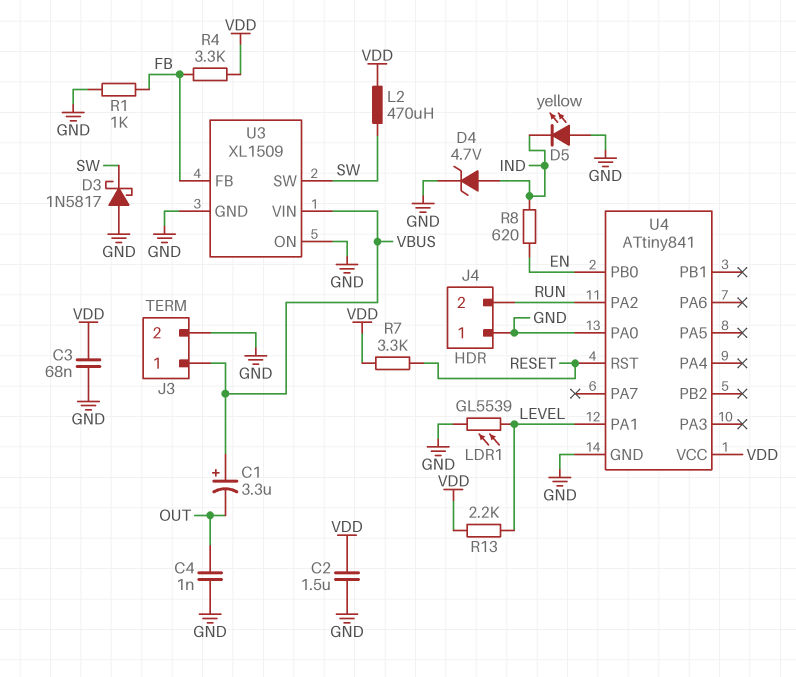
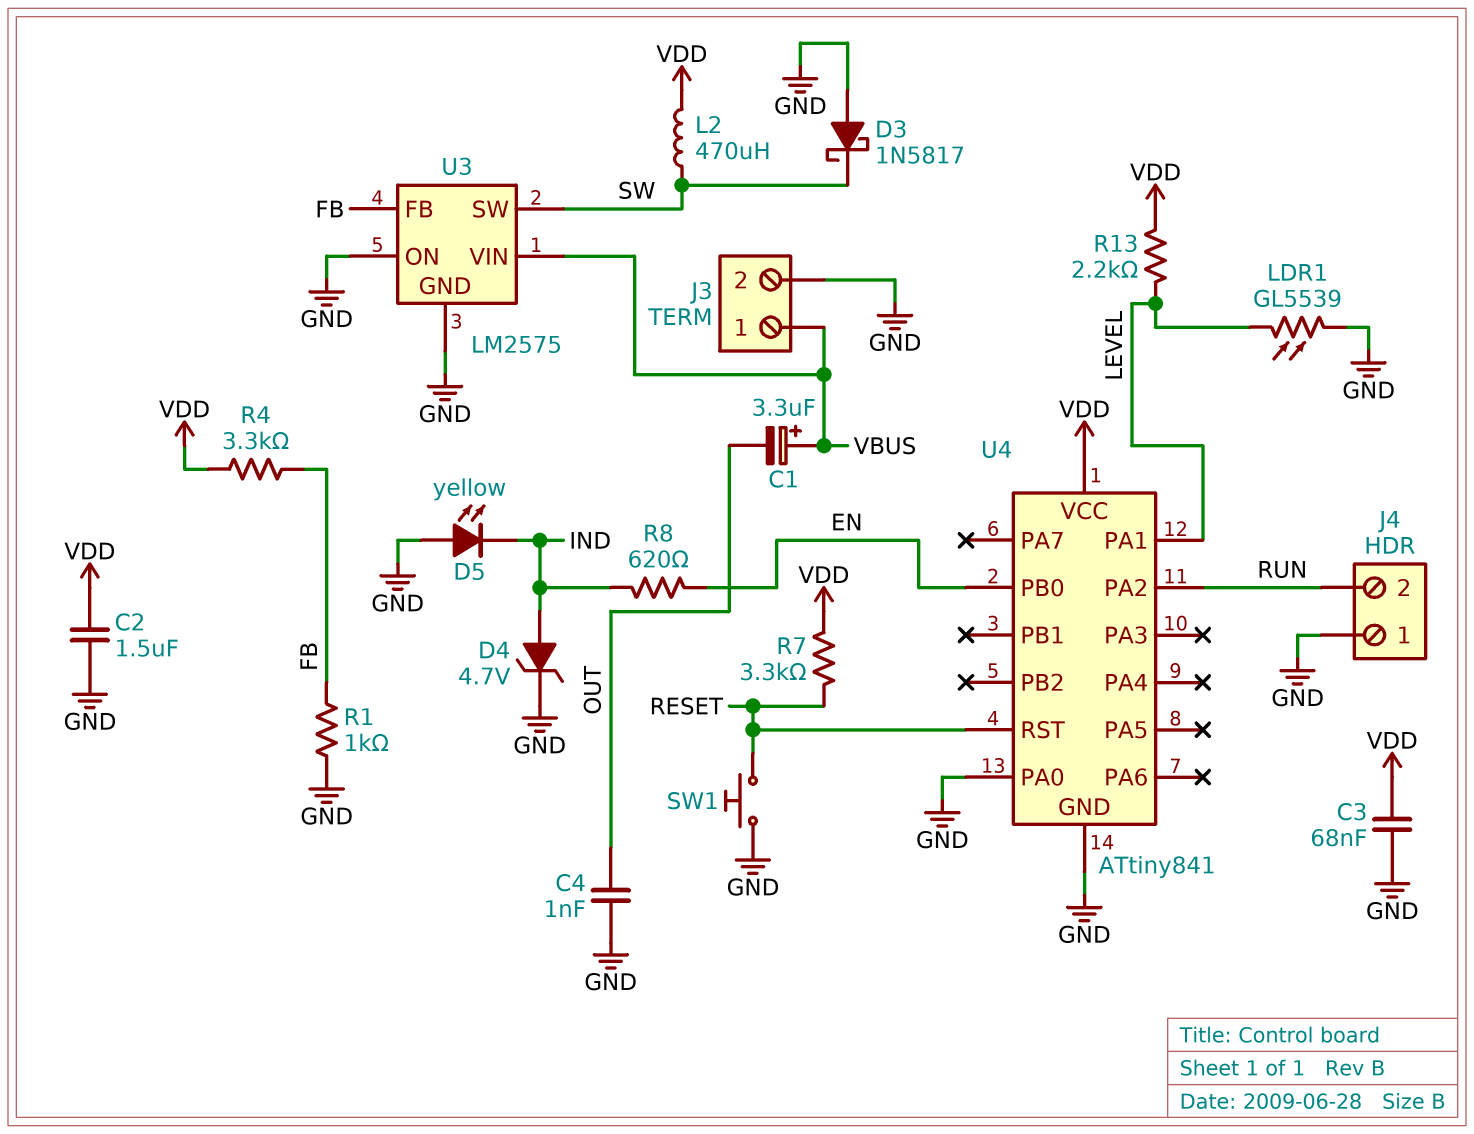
SW1: none -> button (GND, RESET)
U3: XL1509 -> LM2575

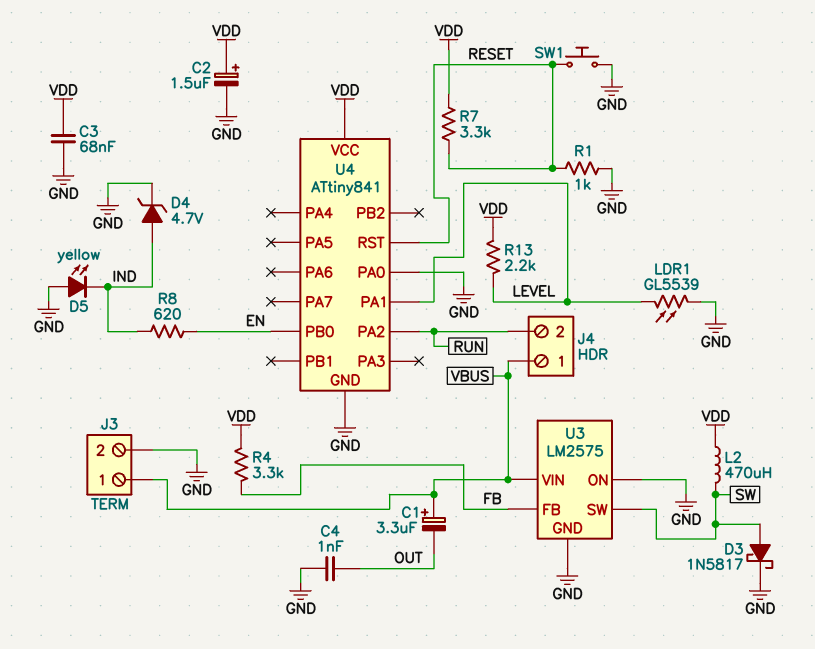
C2: 1.5uF (GND, VDD) -> 1.5uF (plus VDD, minus GND)
D3: schottky 1N5817 (A GND, K SW) -> schottky 1N5817 (A SW, K GND)
J4 pin 1: GND -> VBUS
R1: 1k (FB, GND) -> 1k (GND, RESET)

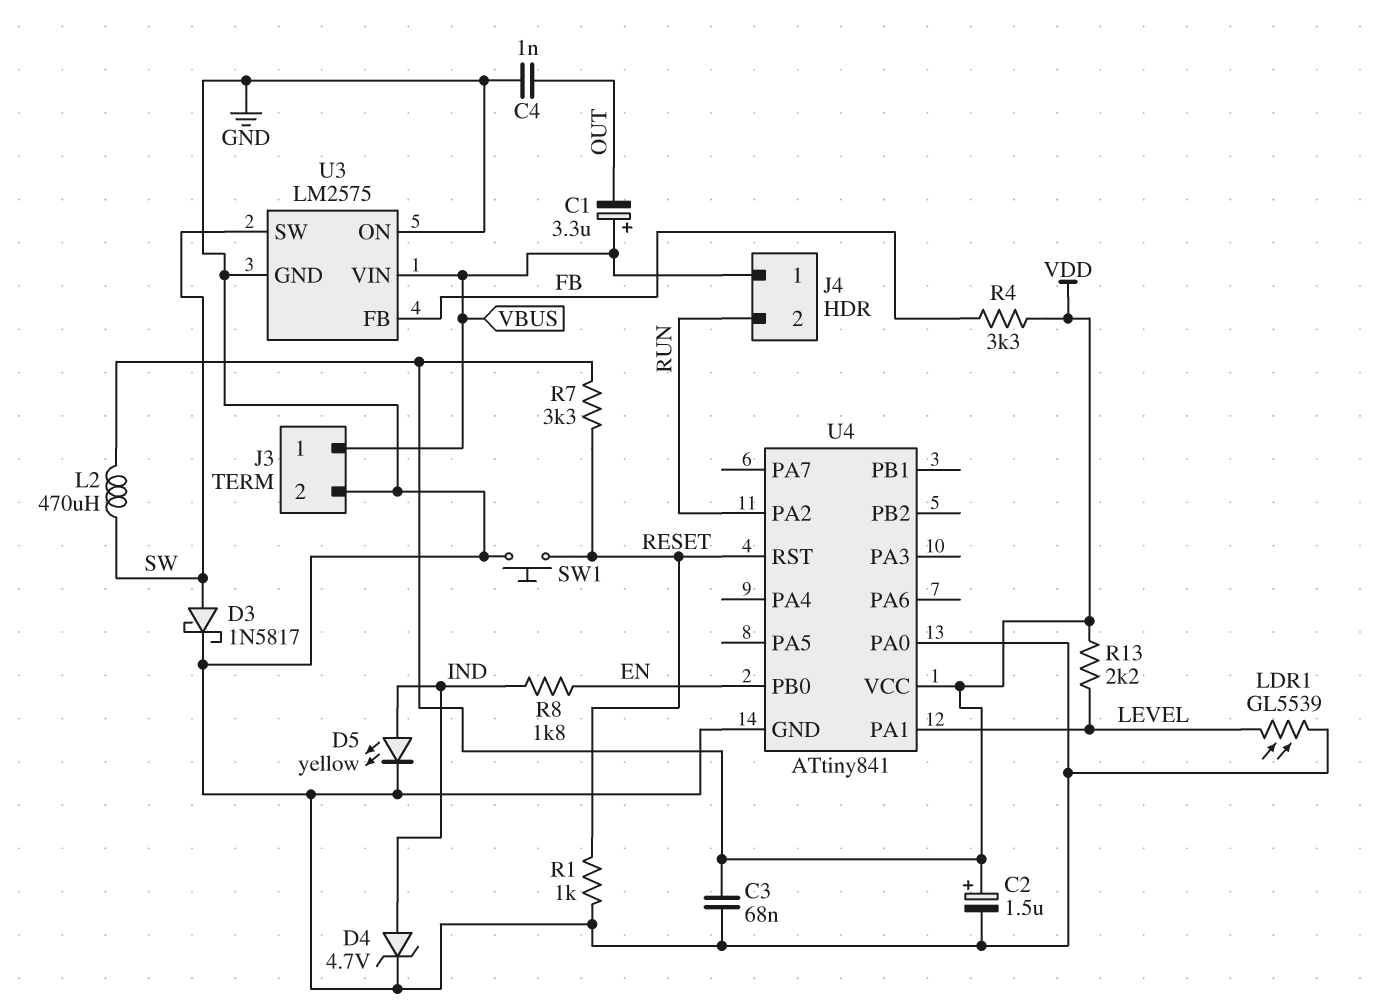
D5: LED yellow (A GND, K IND) -> LED yellow (A IND, K GND)
R8: 620 (EN, IND) -> 1.8k (EN, IND)

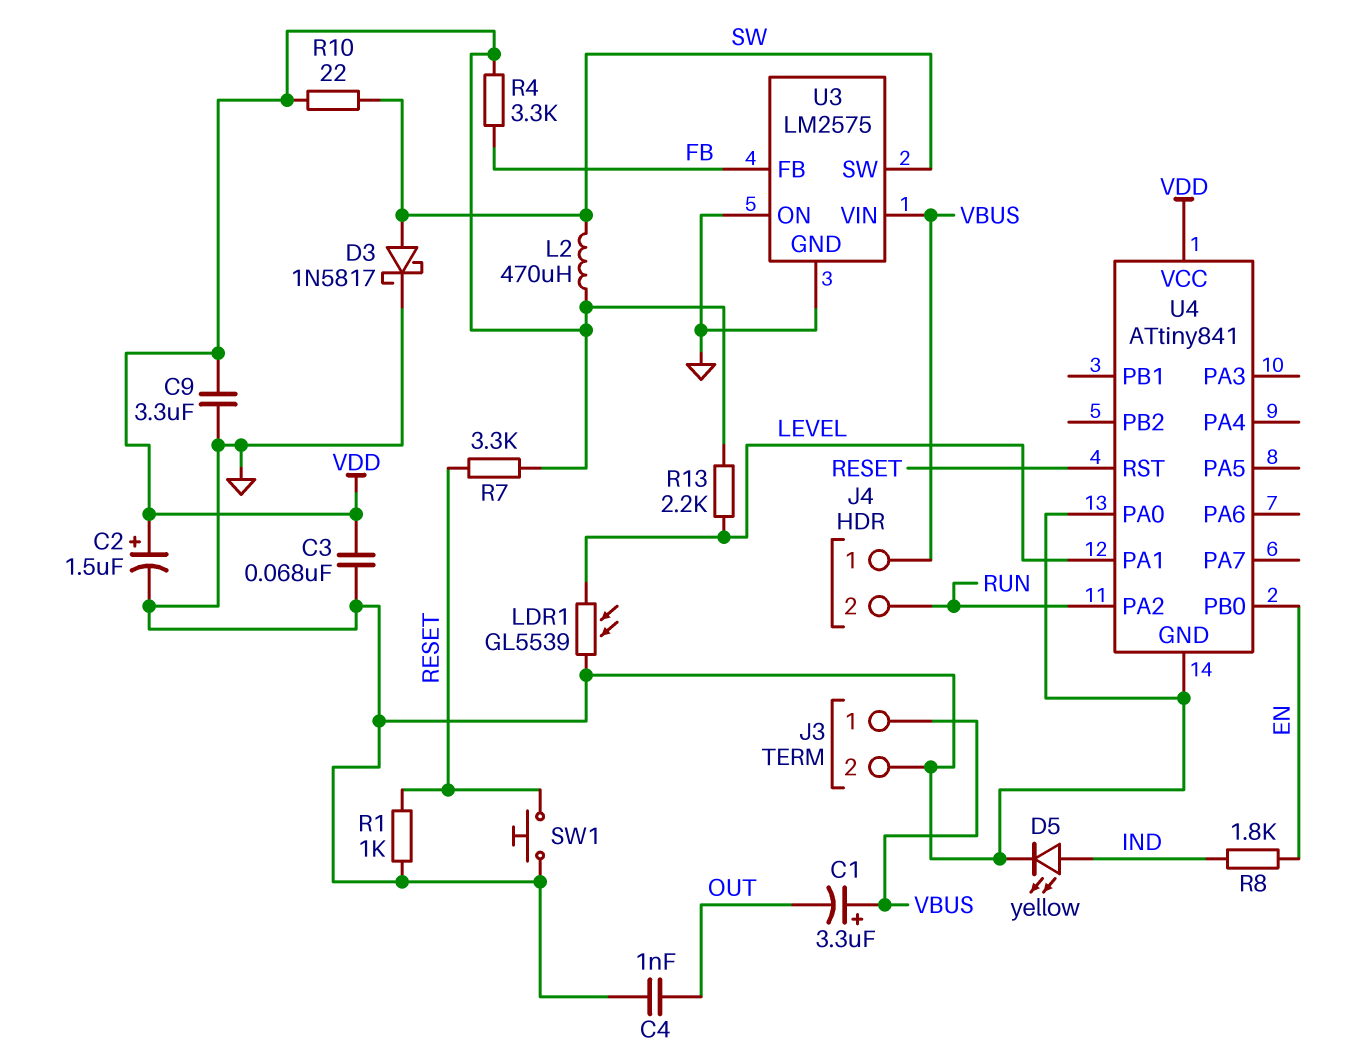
C9: none -> 3.3uF (GND, VDD)
D4: zener 4.7V (A IND, K GND) -> none
R10: none -> 22 (SW, VDD)

